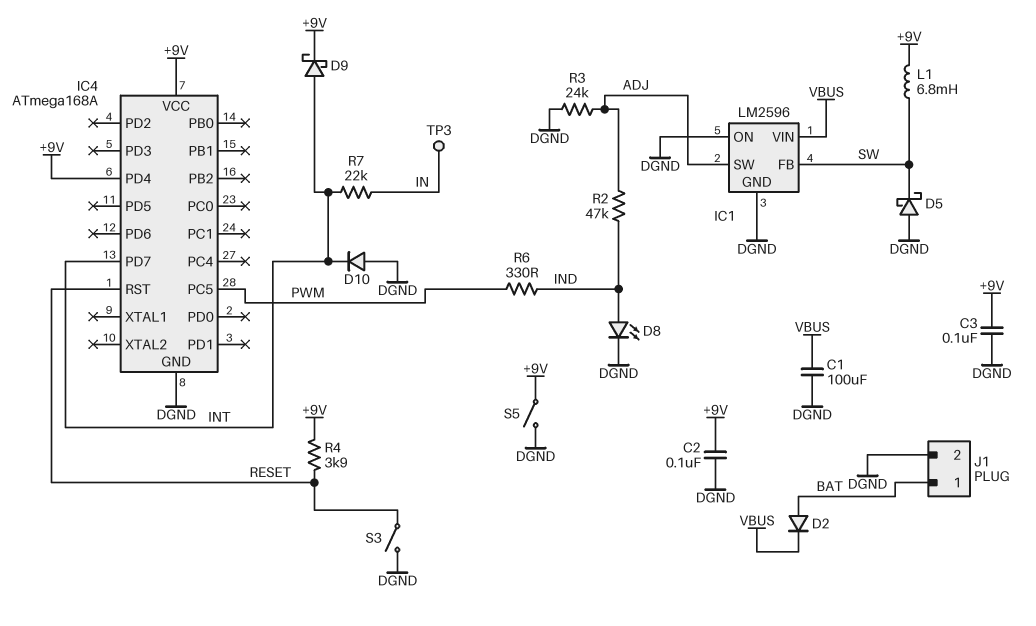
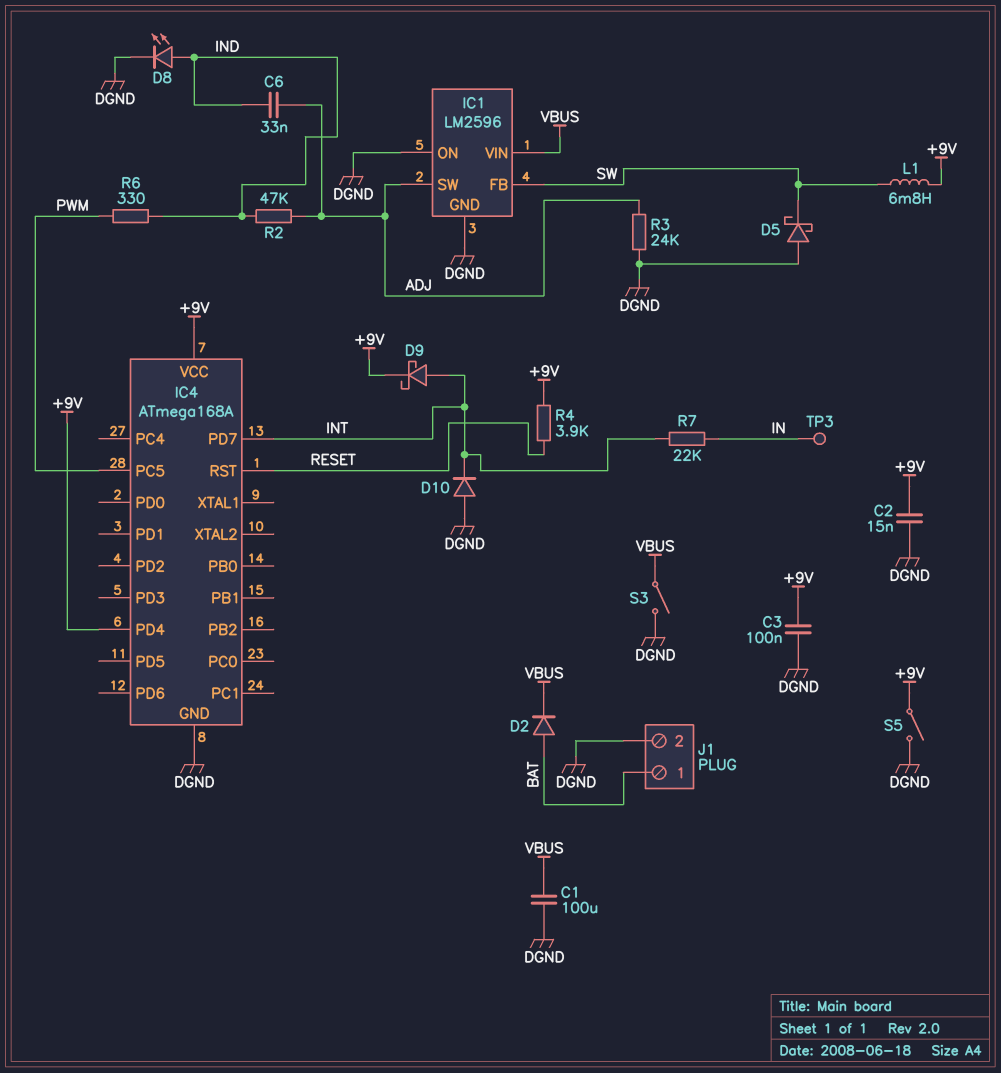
C2: 100nF (+9V, DGND) -> 15nF (+9V, DGND)
C6: none -> 33nF (ADJ, IND)
S3: switch (DGND, RESET) -> switch (DGND, VBUS)

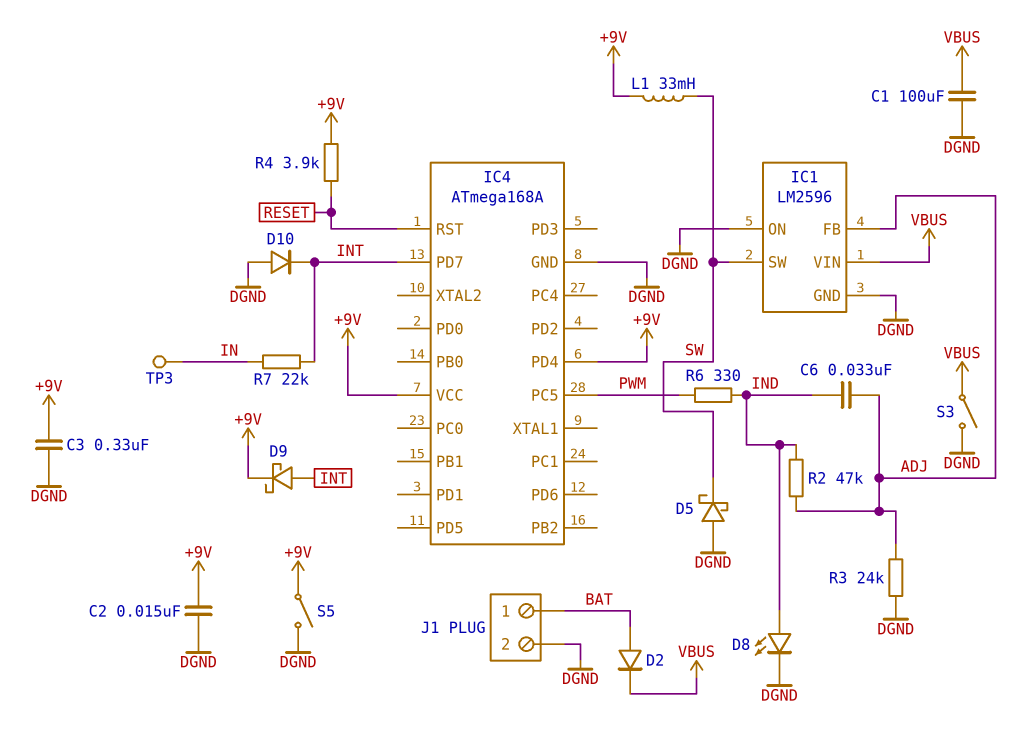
C3: 100nF (+9V, DGND) -> 330nF (+9V, DGND)
IC1 pin FB: SW -> ADJ
IC1 pin SW: ADJ -> SW
L1: 6.8mH (+9V, SW) -> 33mH (+9V, SW)

